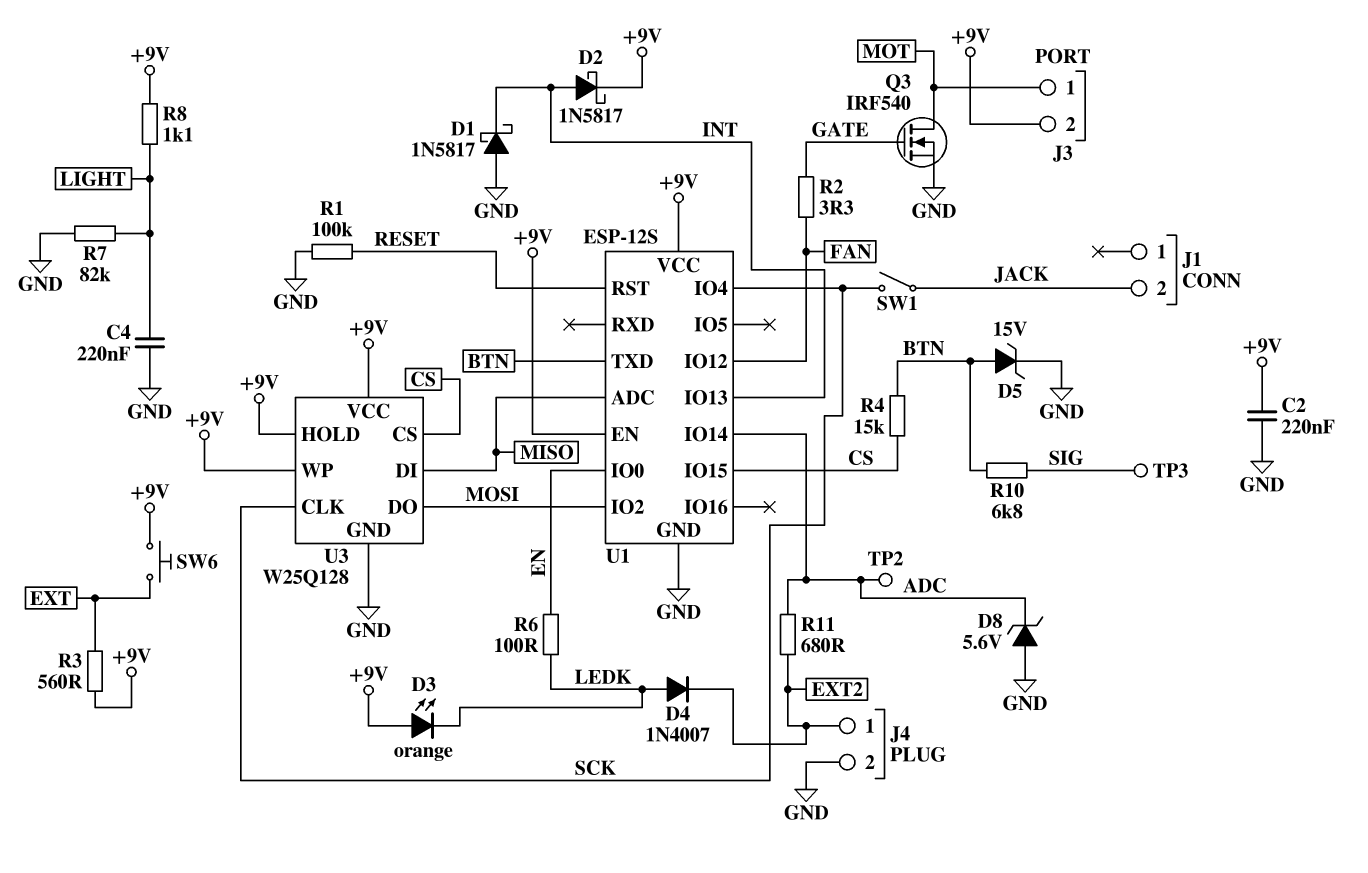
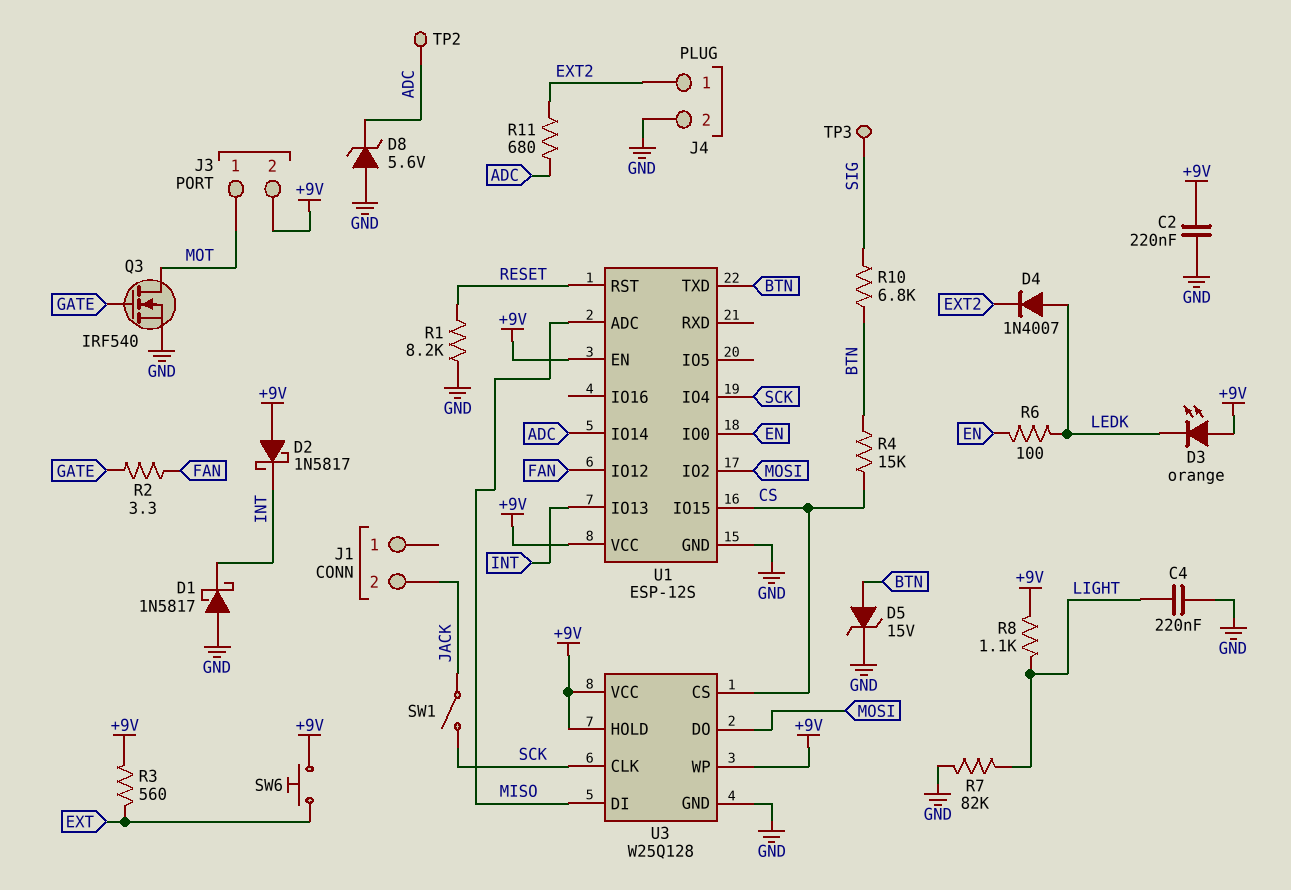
D2: schottky 1N5817 (A INT, K +9V) -> schottky 1N5817 (A +9V, K INT)
R1: 100k (GND, RESET) -> 8.2k (GND, RESET)

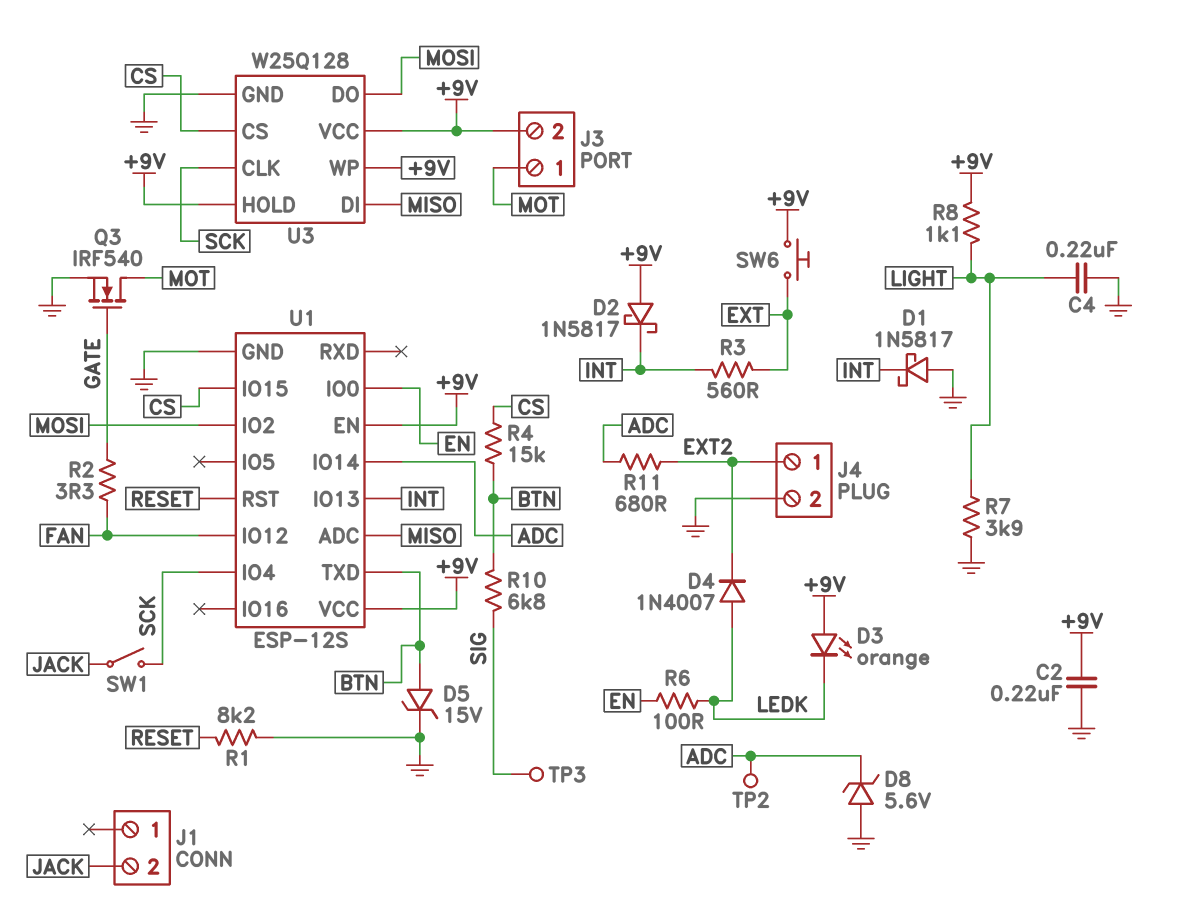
R3: 560 (+9V, EXT) -> 560 (EXT, INT)
R7: 82k (GND, LIGHT) -> 3.9k (GND, LIGHT)

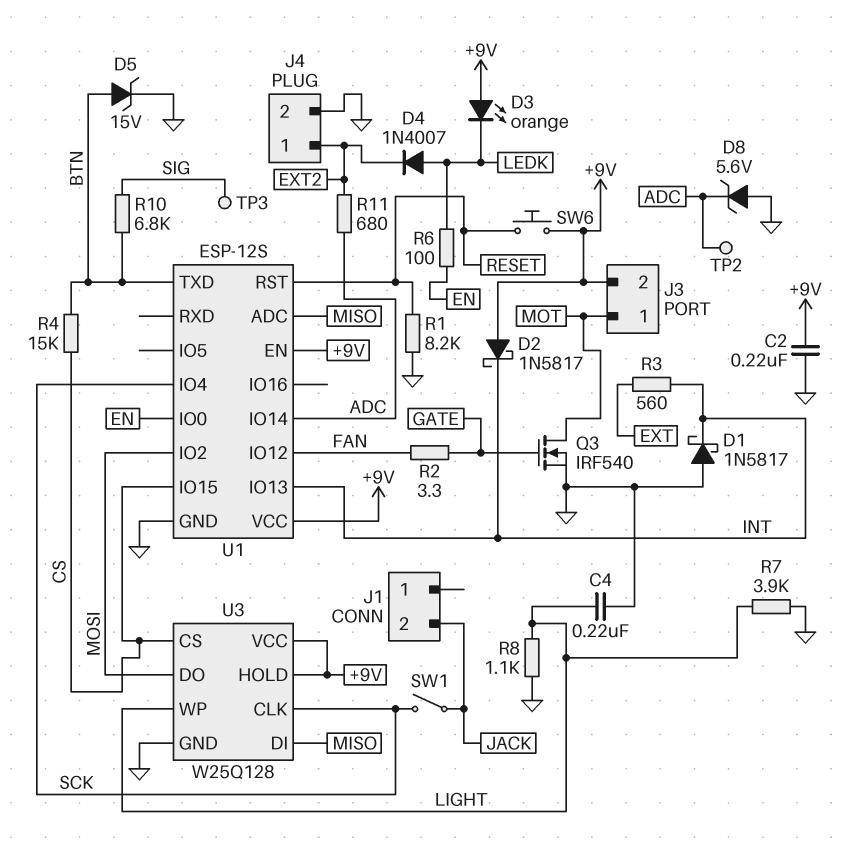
R8: 1.1k (+9V, LIGHT) -> 1.1k (GND, LIGHT)
SW6: button (+9V, EXT) -> button (+9V, RESET)
U3 pin WP: +9V -> LIGHT

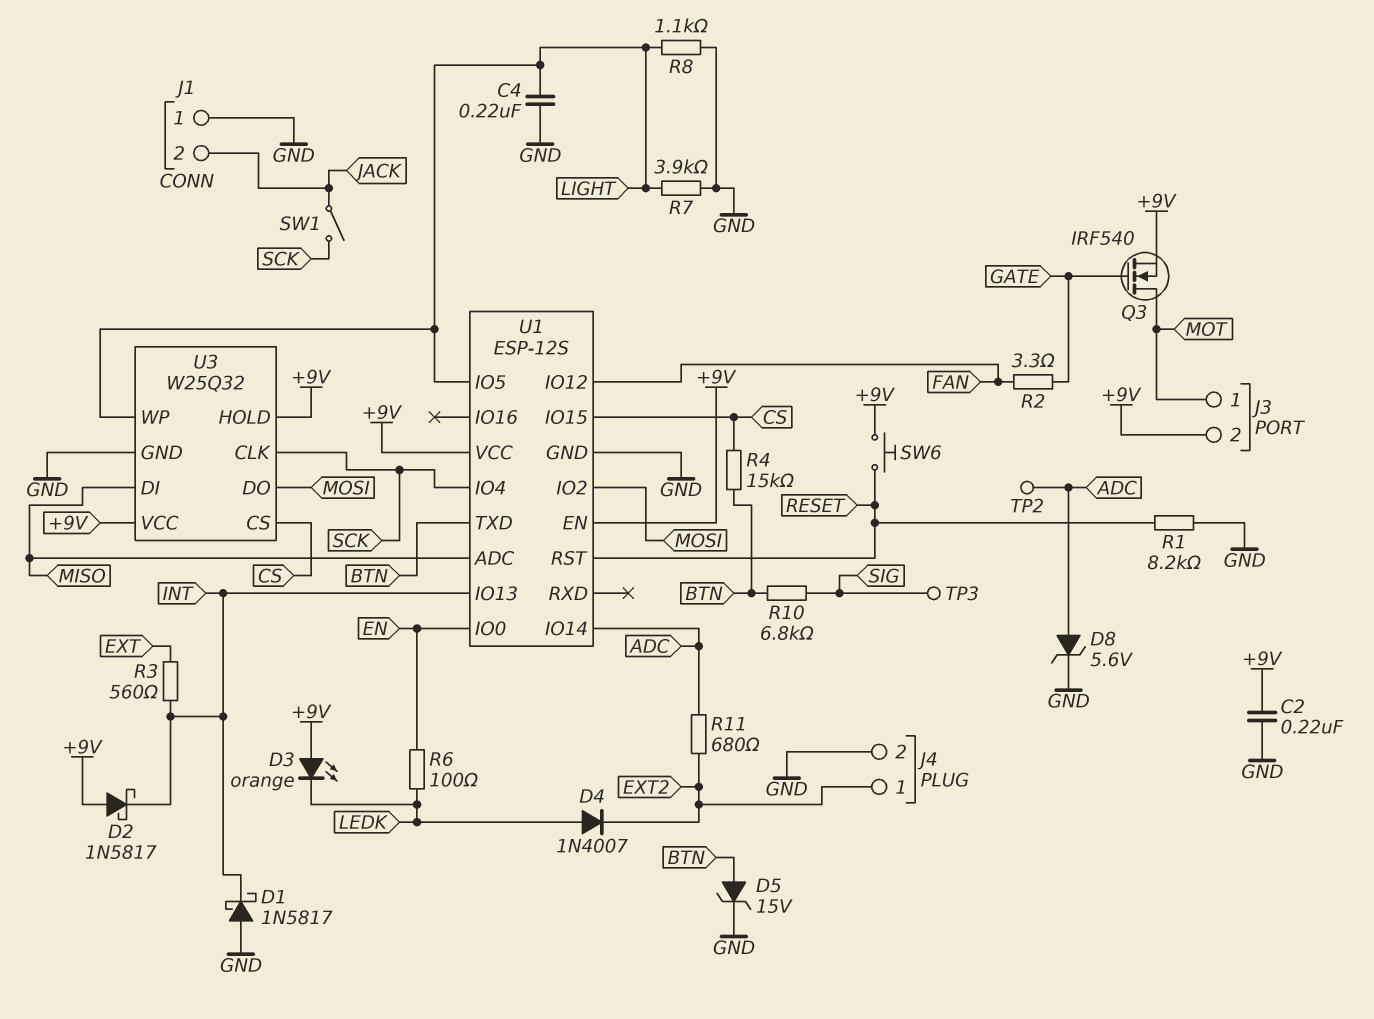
D8: zener 5.6V (A GND, K ADC) -> zener 5.6V (A ADC, K GND)
J1 pin 1: none -> GND
Q3: NMOS IRF540 (G GATE, D MOT, S GND) -> NMOS IRF540 (G GATE, D MOT, S +9V)
U1 pin IO5: none -> LIGHT
U3: W25Q128 -> W25Q32

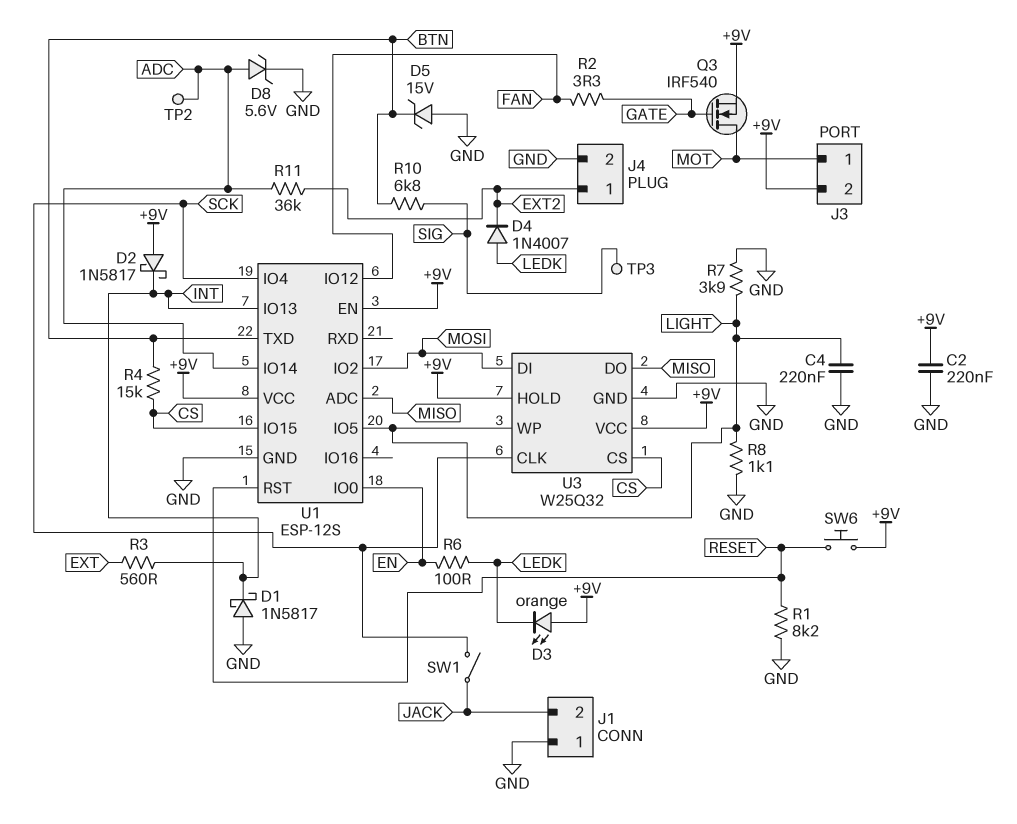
D5: zener 15V (A BTN, K GND) -> zener 15V (A GND, K BTN)
R11: 680 (ADC, EXT2) -> 36k (ADC, EXT2)
U3 pin DI: MISO -> MOSI
U3 pin DO: MOSI -> MISO

